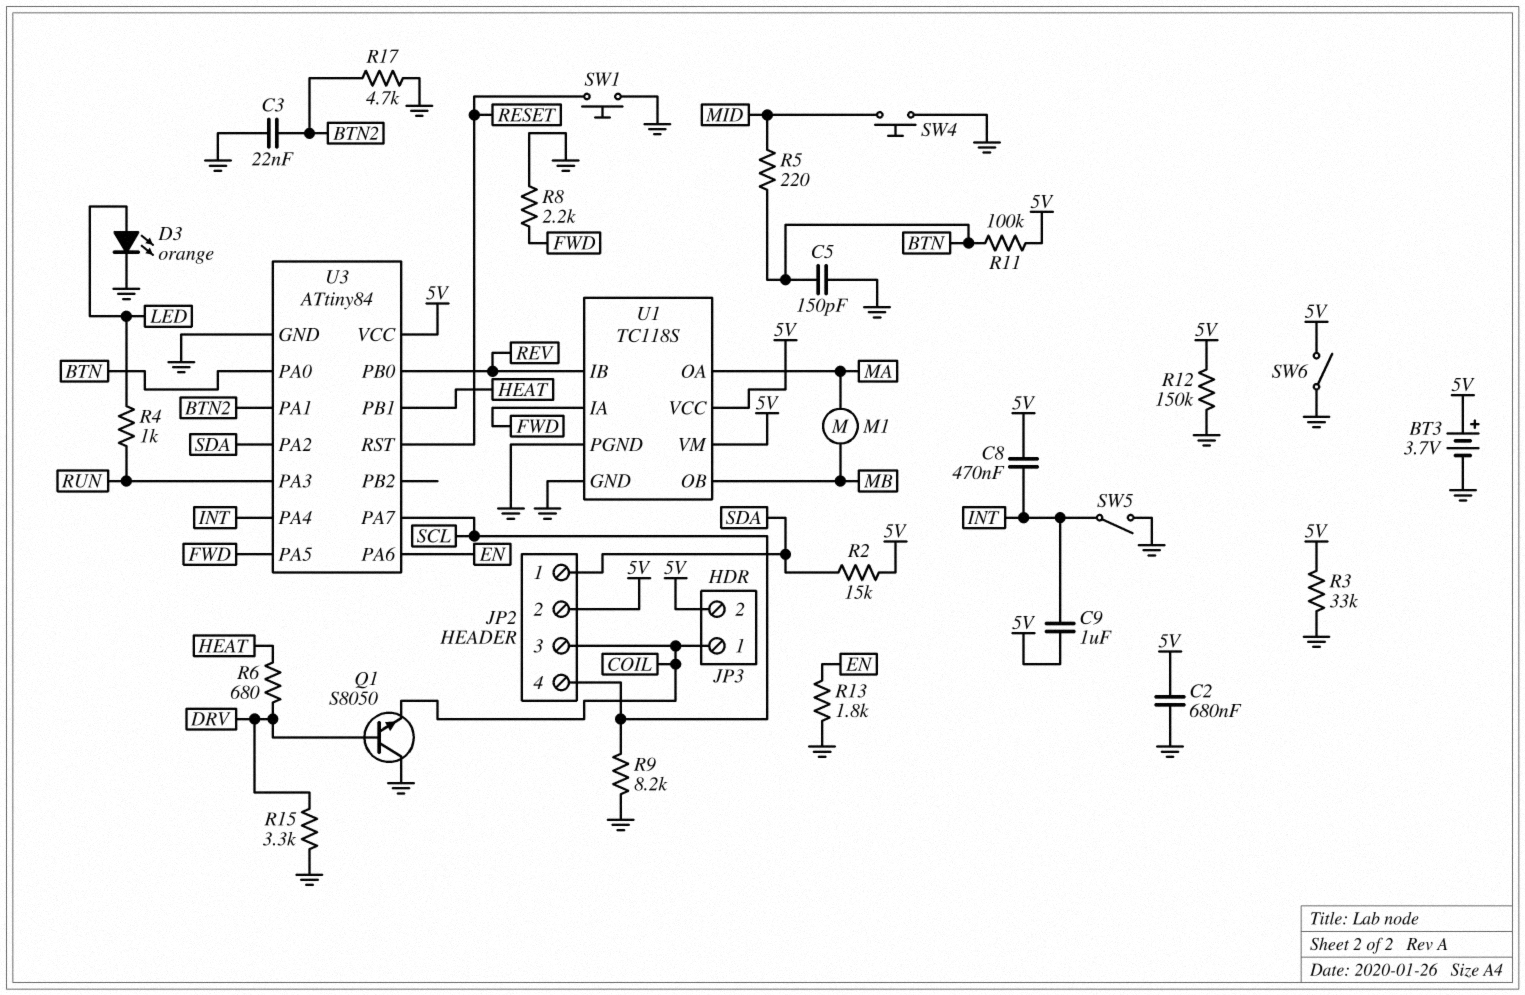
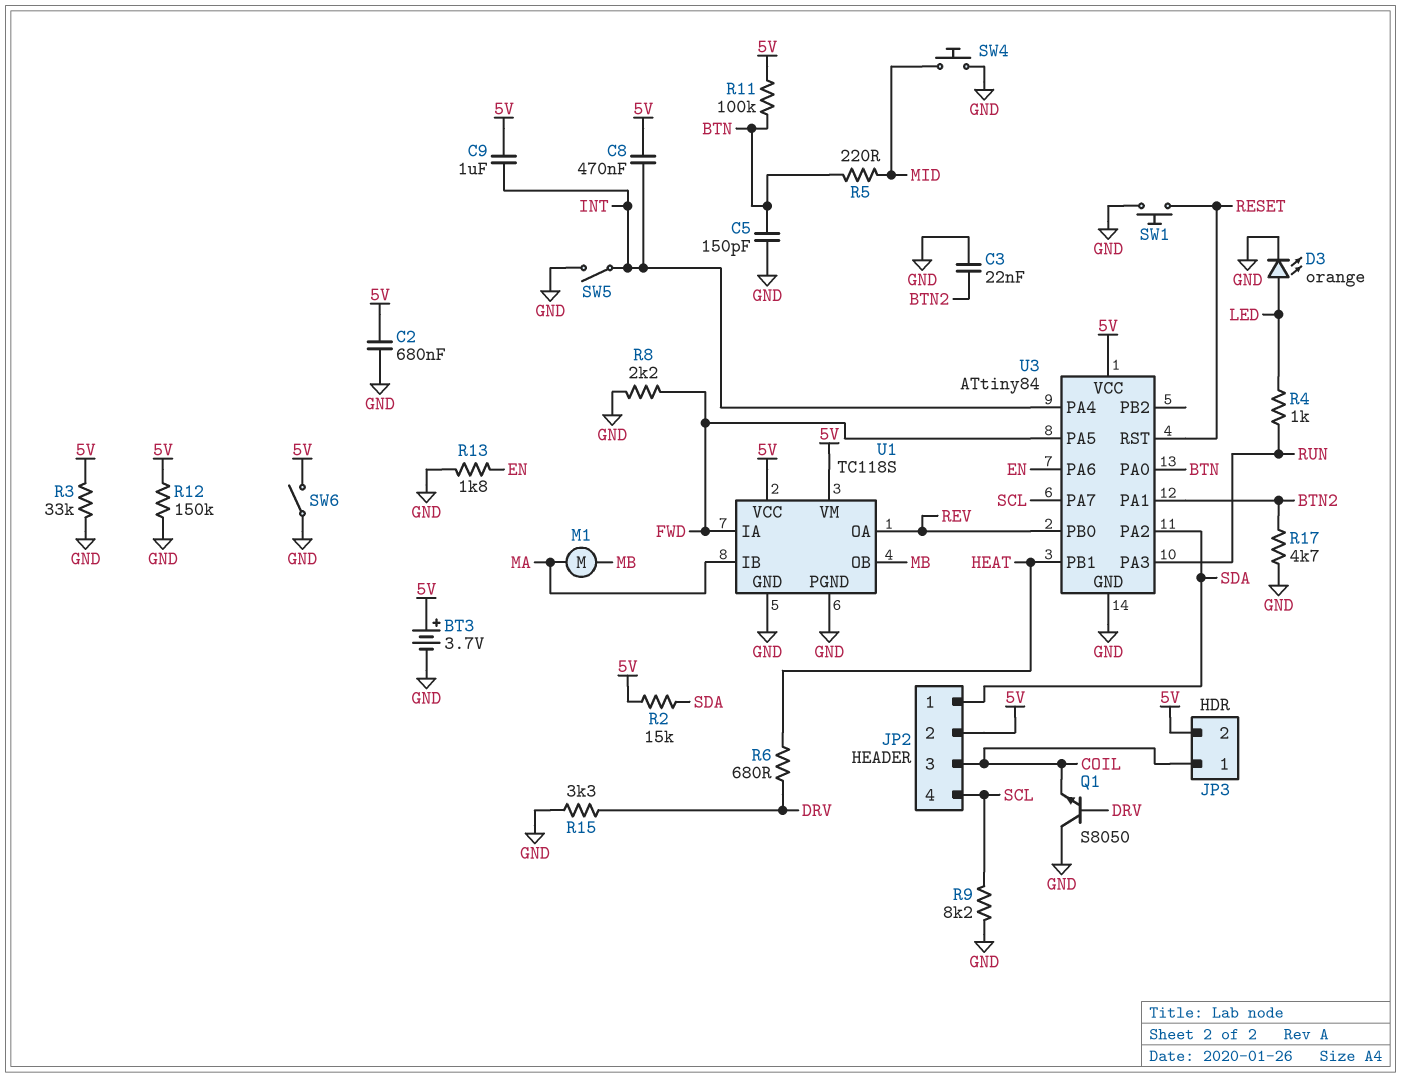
U1 pin IB: REV -> MA
U1 pin OA: MA -> REV

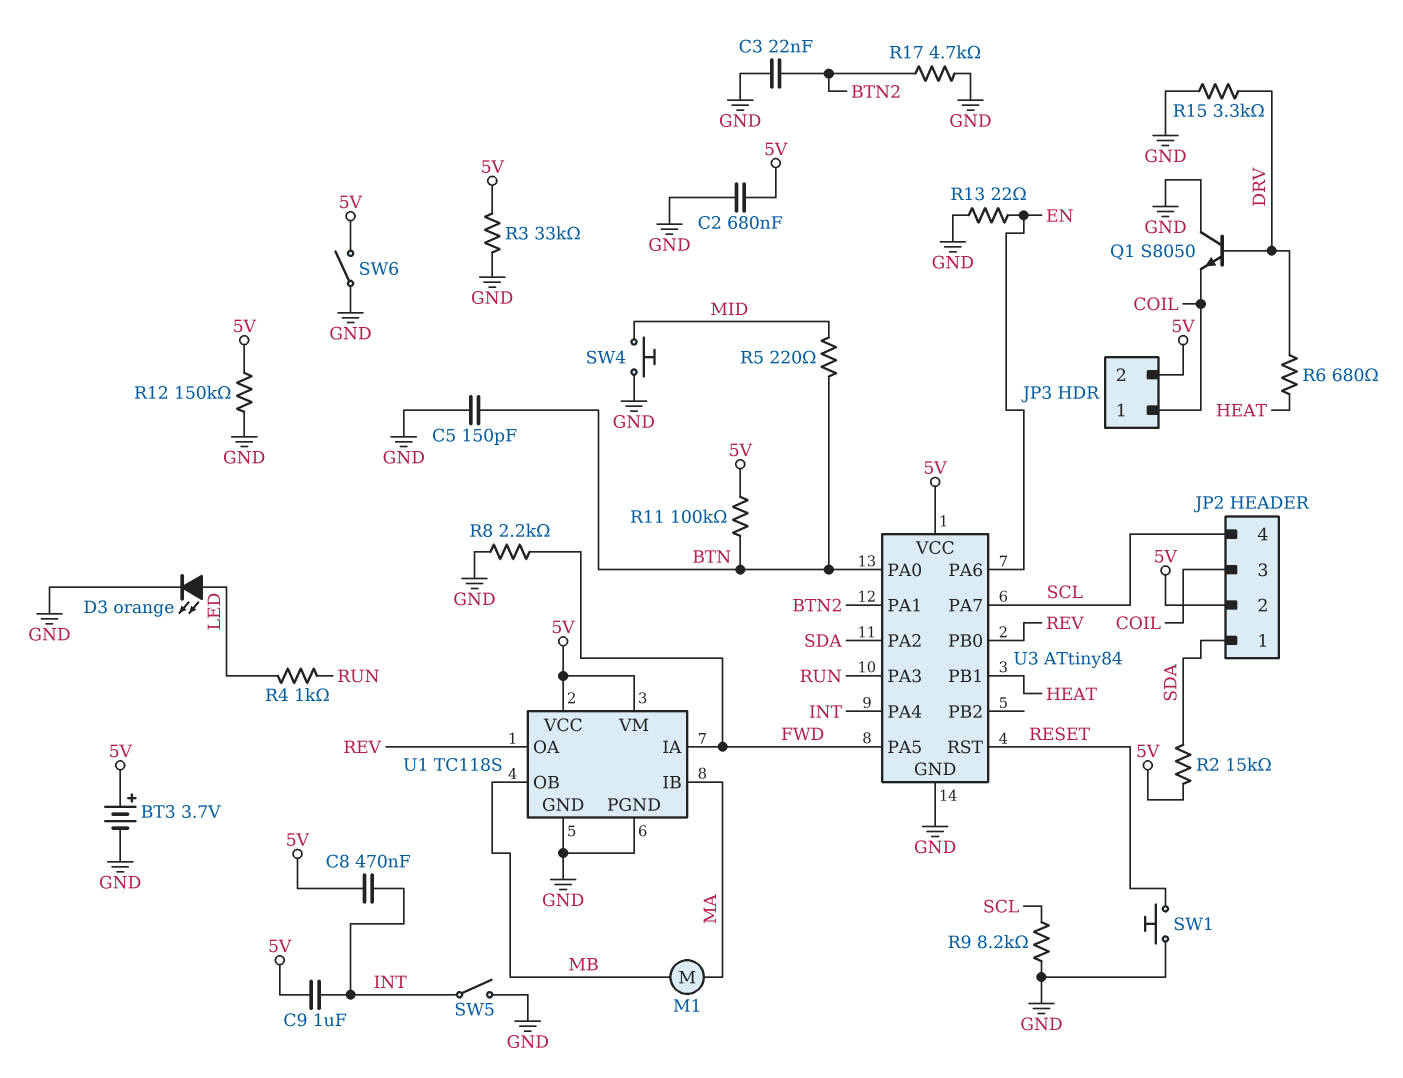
R13: 1.8k (EN, GND) -> 22 (EN, GND)

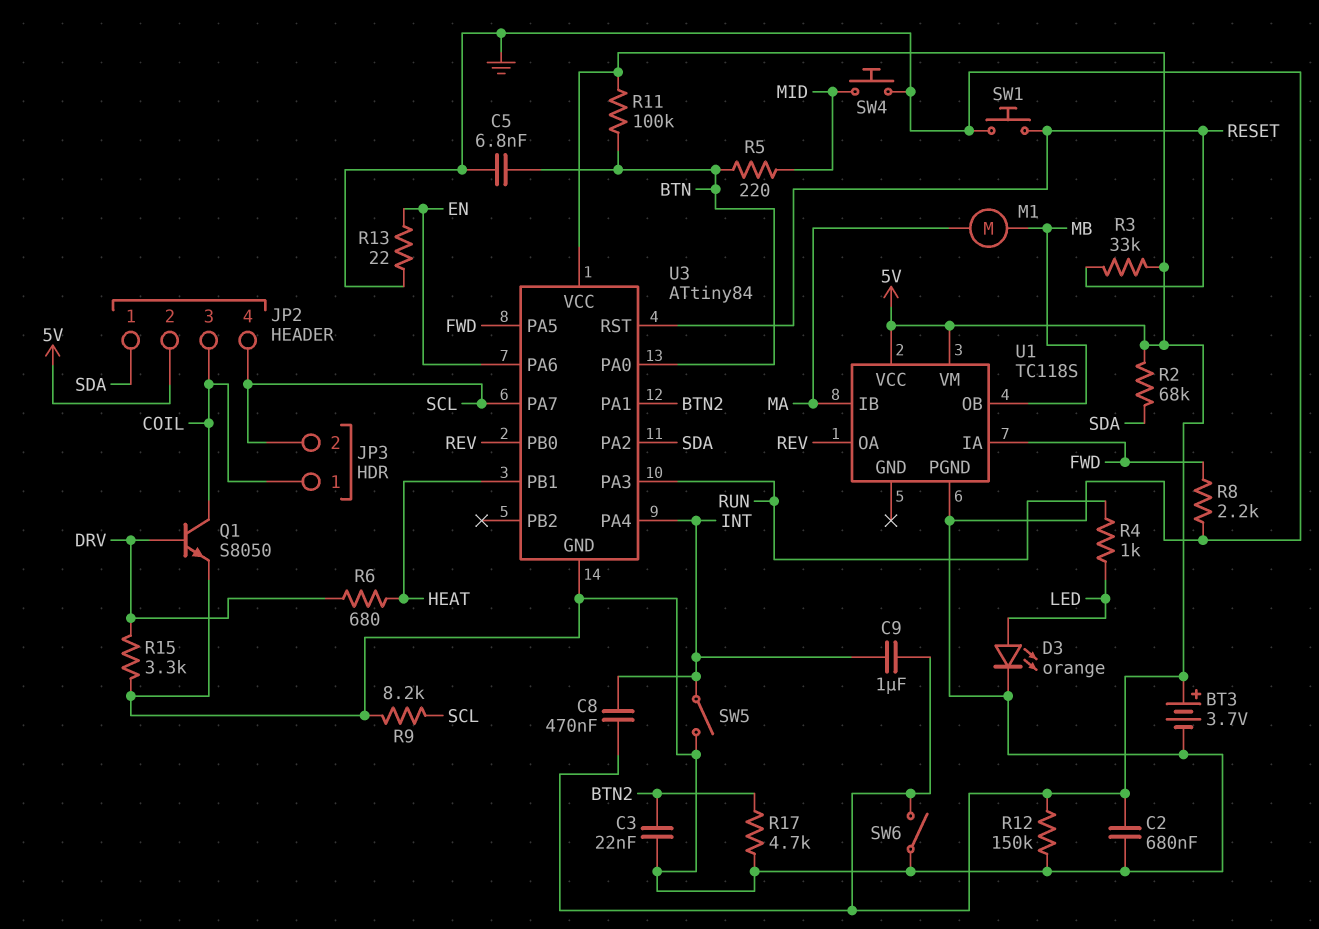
C5: 150pF (BTN, GND) -> 6.8nF (BTN, GND)
JP3 pin 2: 5V -> SCL
Q1: NPN S8050 (B DRV, C GND, E COIL) -> NPN S8050 (B DRV, C COIL, E GND)
R2: 15k (5V, SDA) -> 68k (5V, SDA)
R3: 33k (5V, GND) -> 33k (5V, RESET)
U1 pin GND: GND -> none

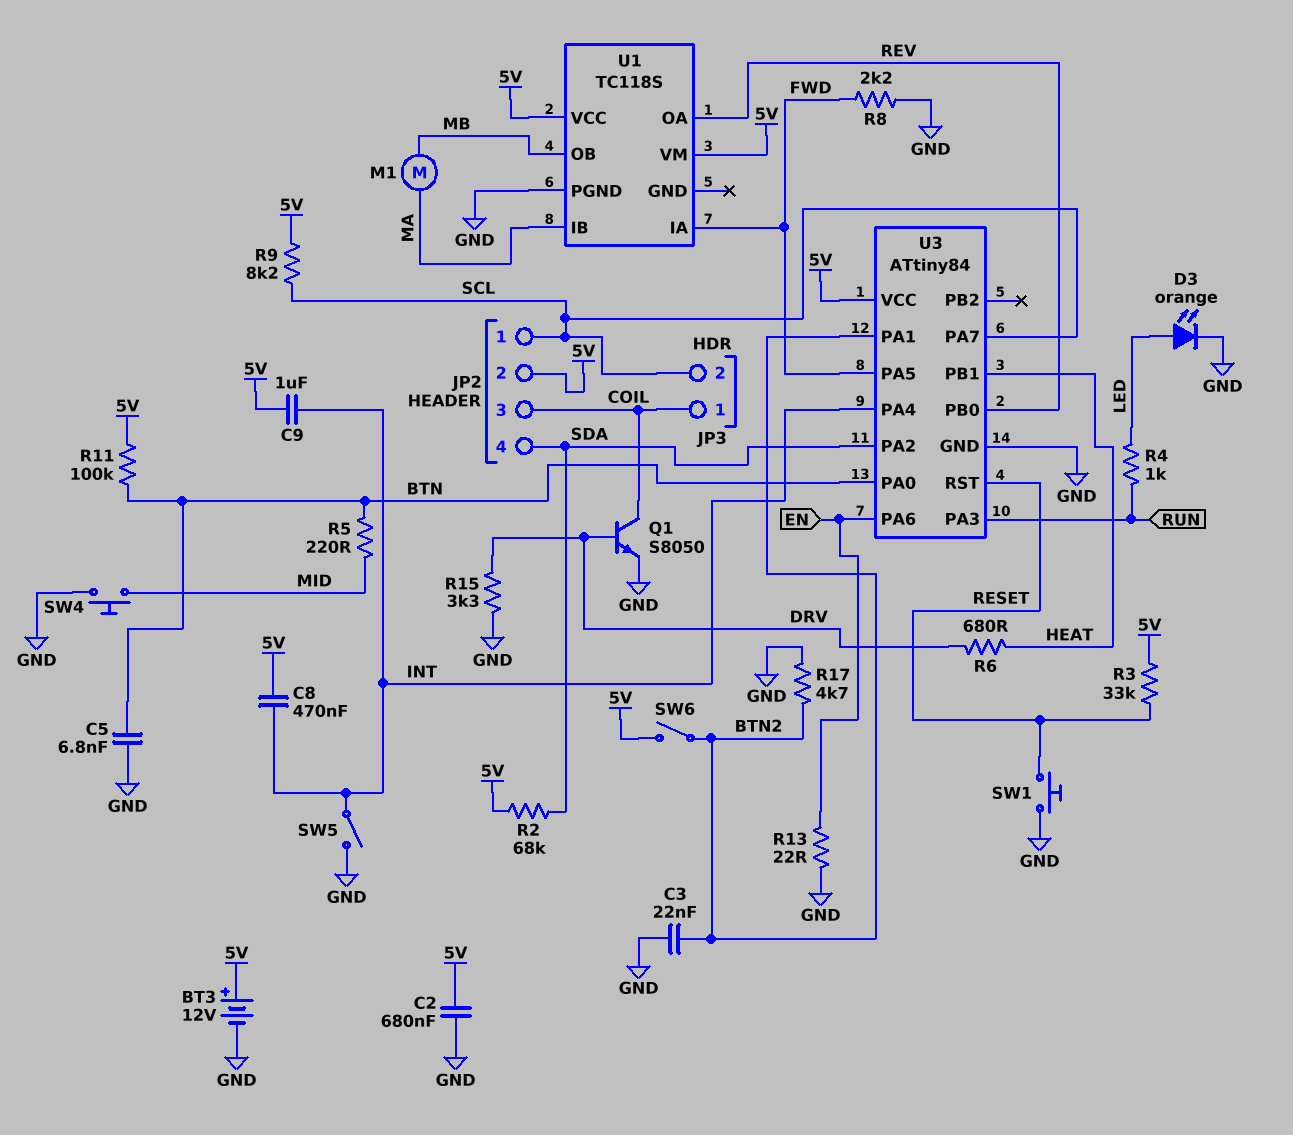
BT3: 3.7V (plus 5V, minus GND) -> 12V (plus 5V, minus GND)
JP2 pin 1: SDA -> SCL
JP2 pin 4: SCL -> SDA
R9: 8.2k (GND, SCL) -> 8.2k (5V, SCL)
R12: 150k (5V, GND) -> none
SW6: switch (5V, GND) -> switch (5V, BTN2)

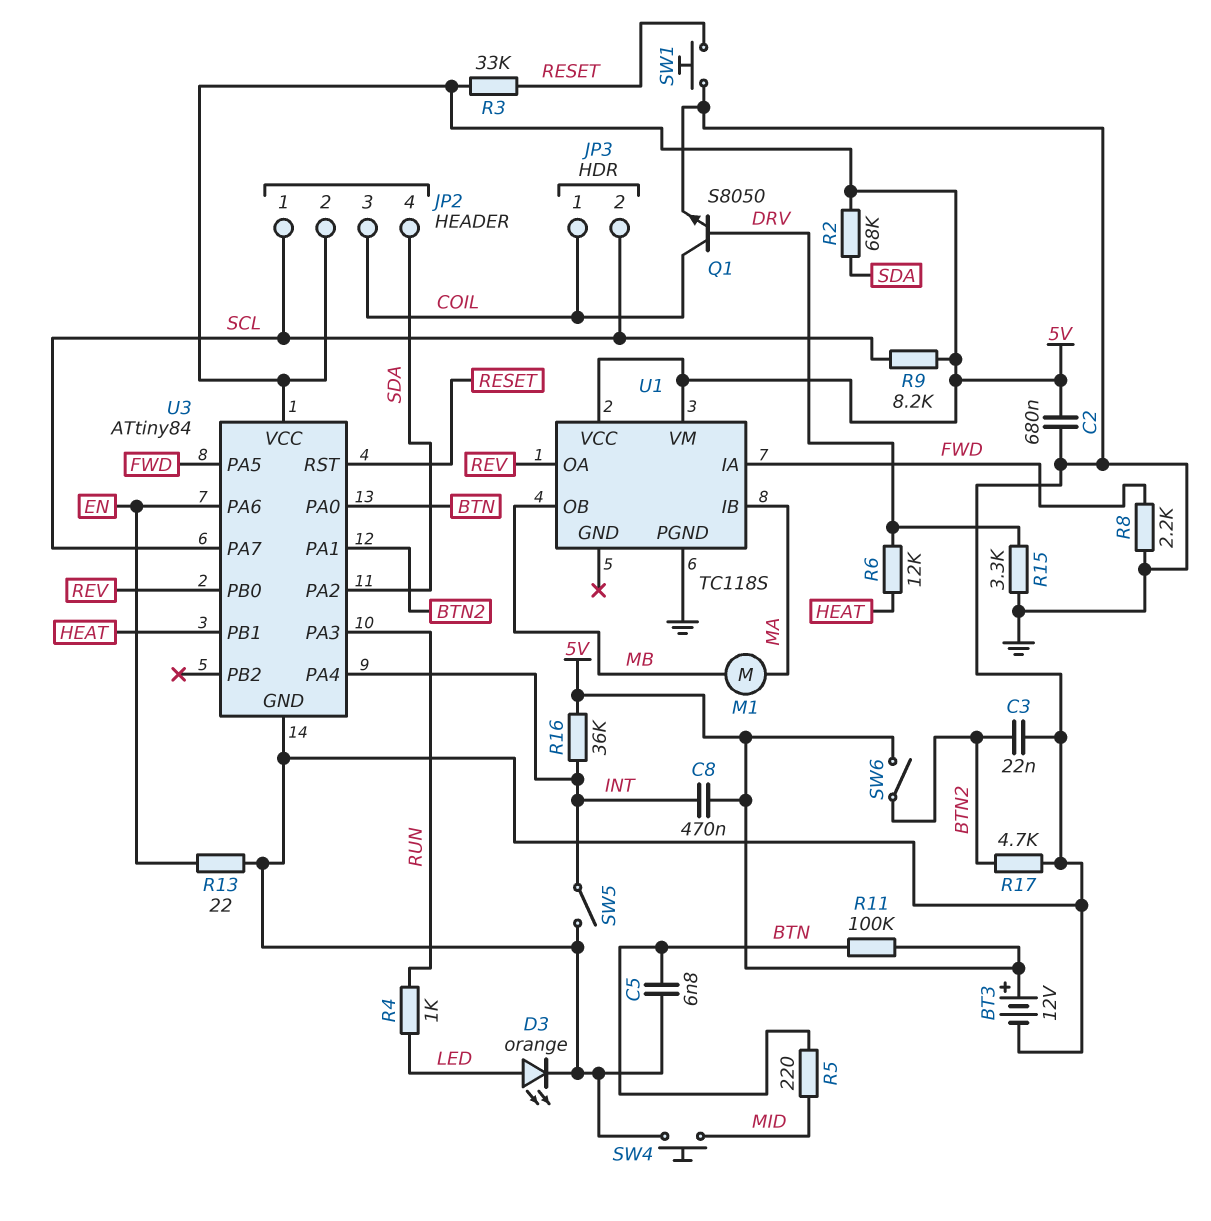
C9: 1uF (5V, INT) -> none
R6: 680 (DRV, HEAT) -> 12k (DRV, HEAT)
R16: none -> 36k (5V, INT)

